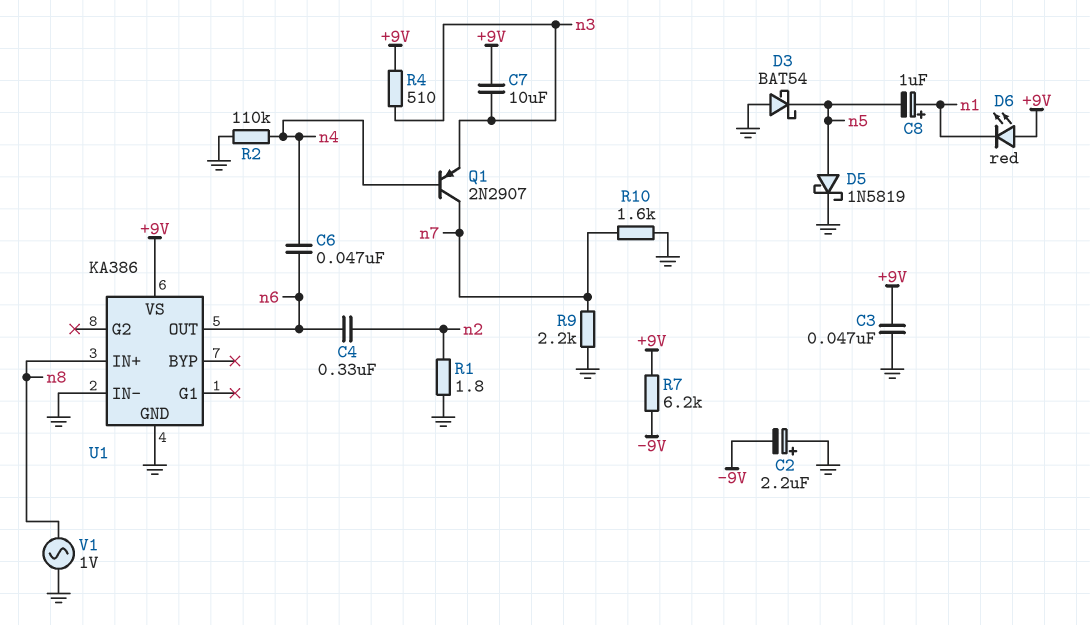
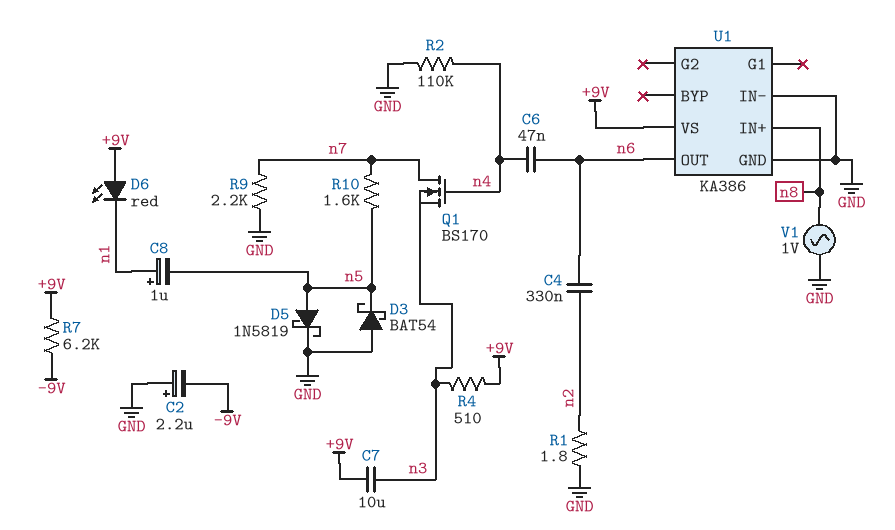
C3: 47nF (+9V, GND) -> none
Q1: PNP 2N2907 (B n4, C n7, E n3) -> NMOS BS170 (G n4, D n7, S n3)
R10: 1.6k (GND, n7) -> 1.6k (n5, n7)

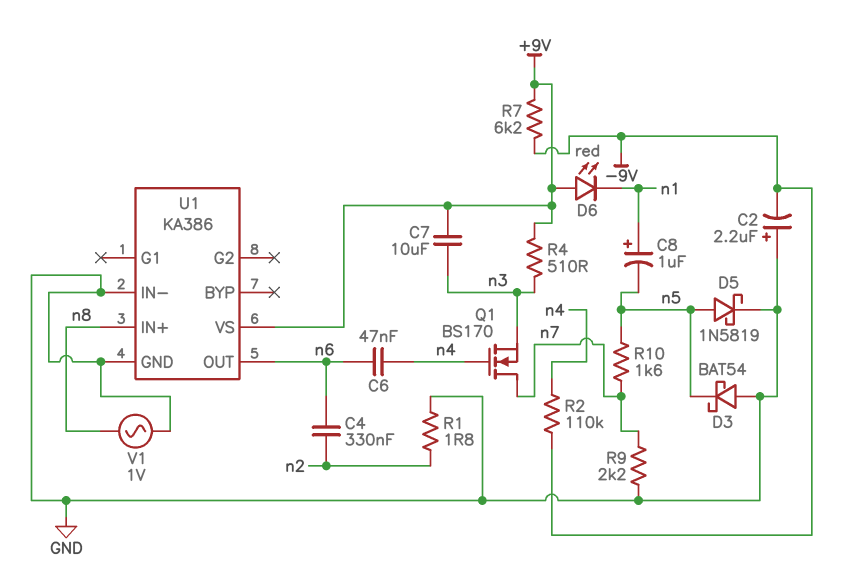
R2: 110k (GND, n4) -> 110k (-9V, n4)

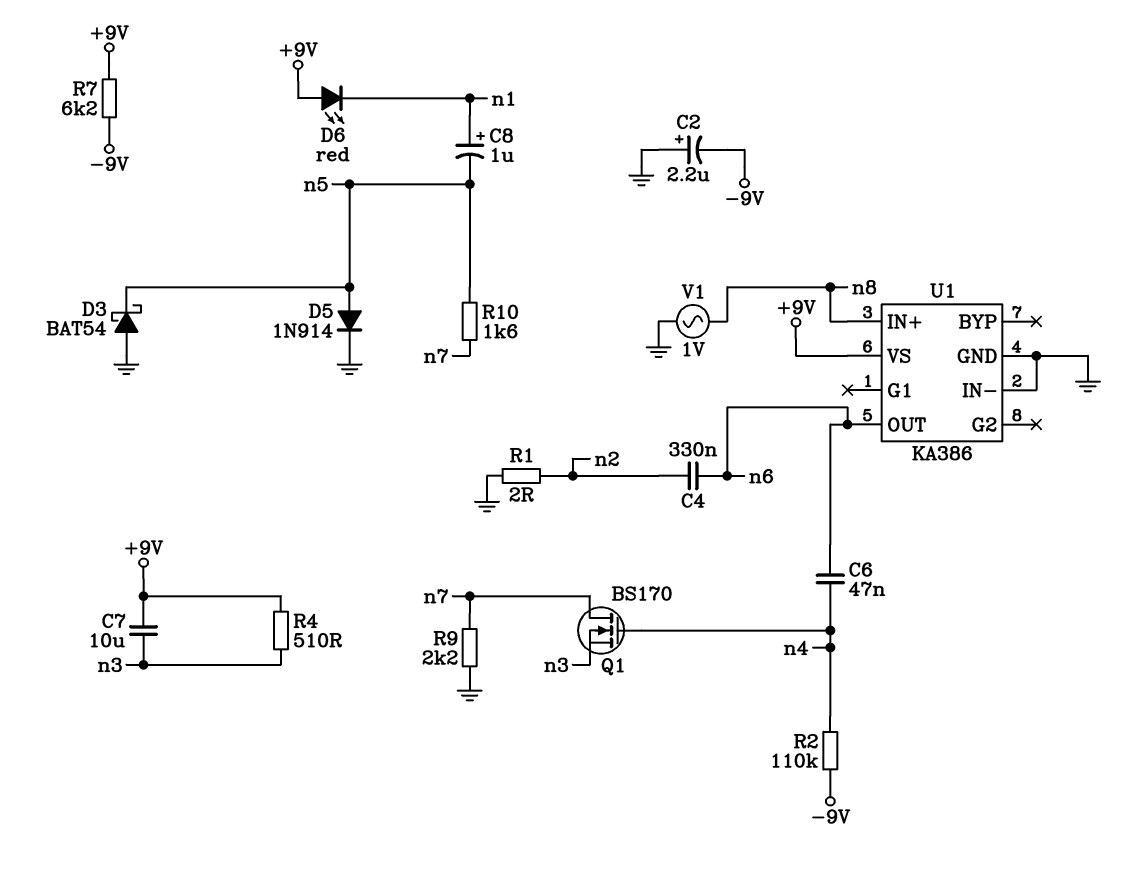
D5: schottky 1N5819 (A n5, K GND) -> diode 1N914 (A n5, K GND)
R1: 1.8 (GND, n2) -> 2 (GND, n2)

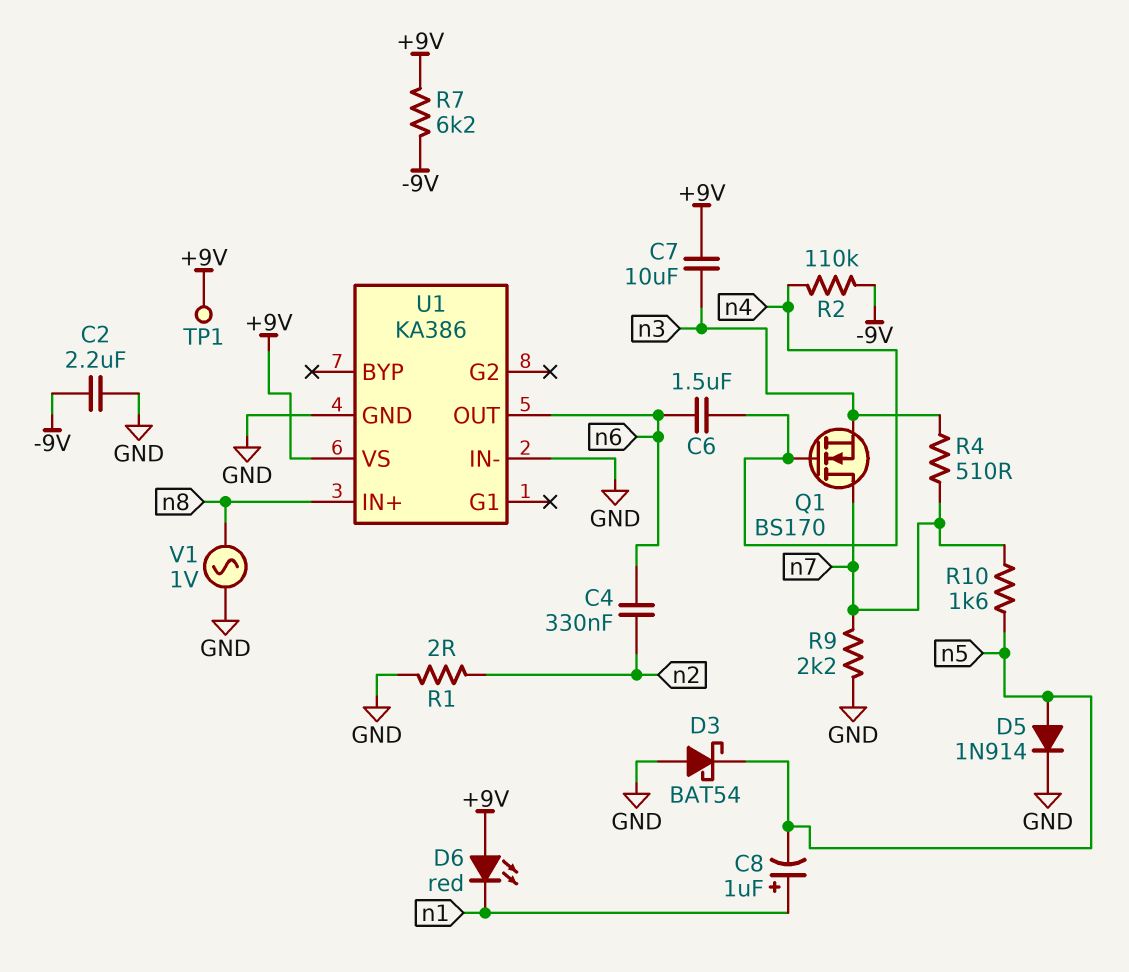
C2: 2.2uF (plus GND, minus -9V) -> 2.2uF (-9V, GND)
C6: 47nF (n4, n6) -> 1.5uF (n4, n6)
R4: 510 (+9V, n3) -> 510 (n3, n7)
TP1: none -> test point (+9V)

